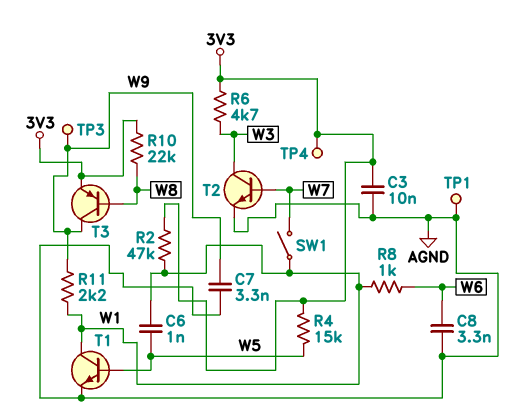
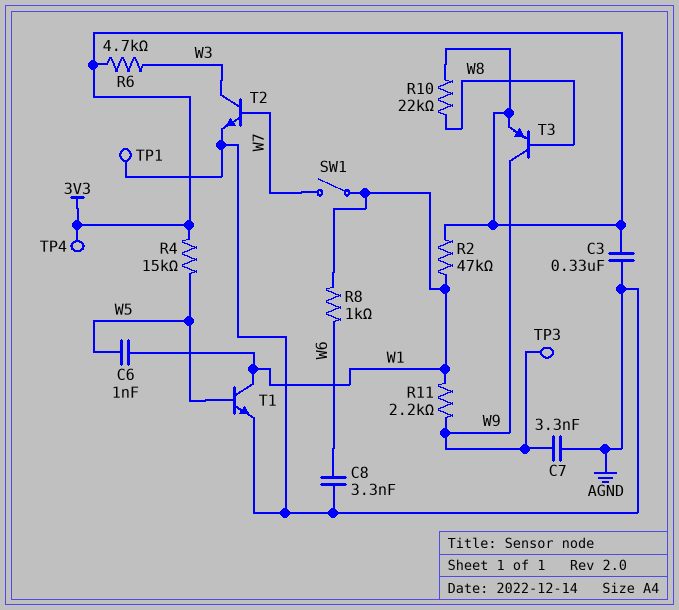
C3: 10nF (3V3, AGND) -> 330nF (3V3, AGND)

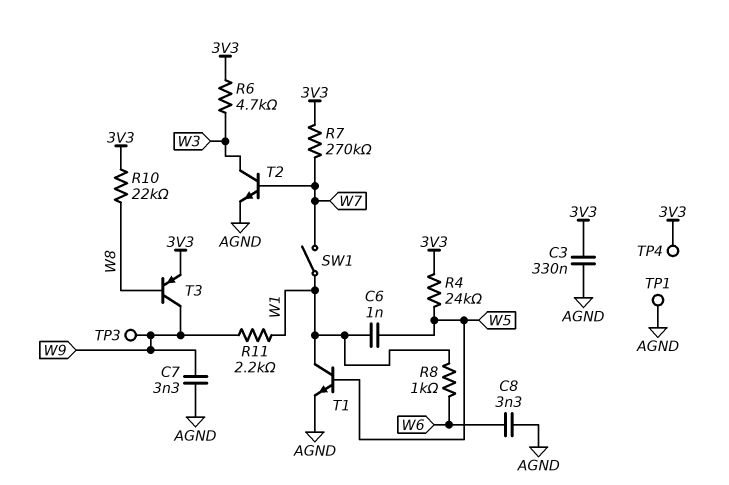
R2: 47k (3V3, W1) -> none
R4: 15k (3V3, W5) -> 24k (3V3, W5)
R7: none -> 270k (3V3, W7)

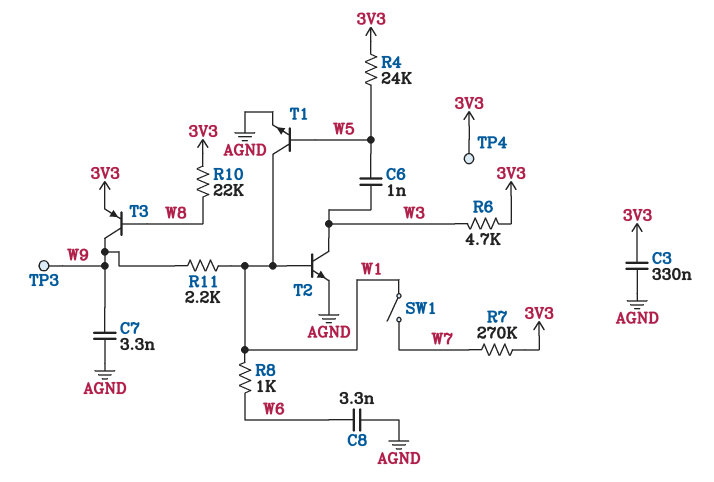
C6: 1nF (W1, W5) -> 1nF (W3, W5)
T2: NPN (B W7, C W3, E AGND) -> NPN (B W1, C W3, E AGND)
TP1: test point (AGND) -> none

